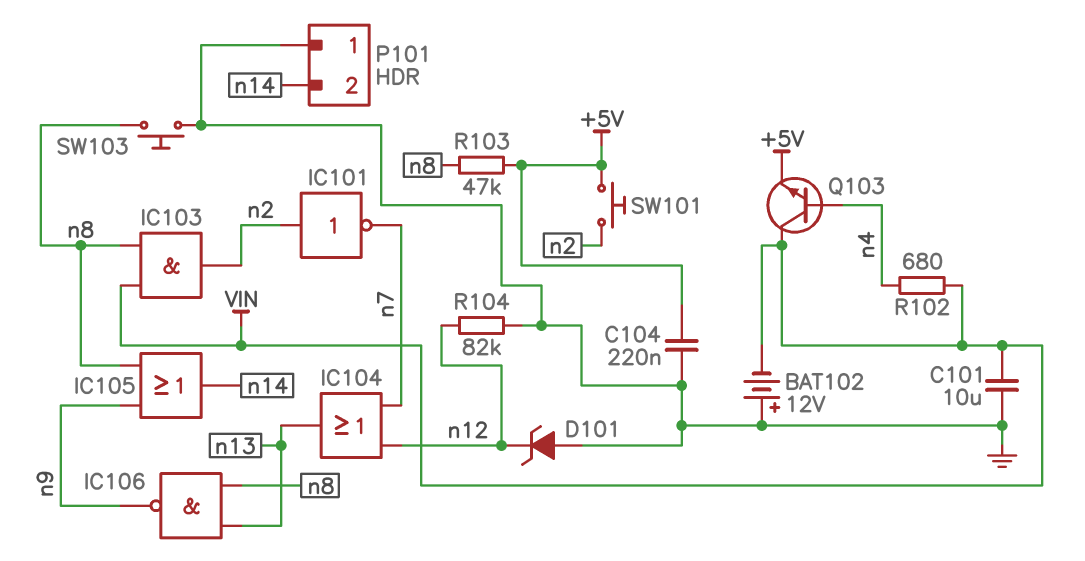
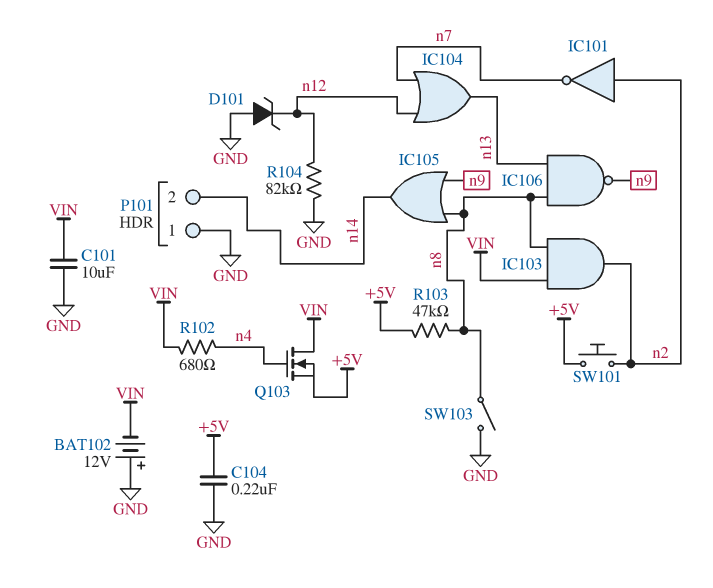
Q103: NPN (B n4, C VIN, E +5V) -> NMOS (G n4, D VIN, S +5V)
SW103: button (GND, n8) -> switch (GND, n8)

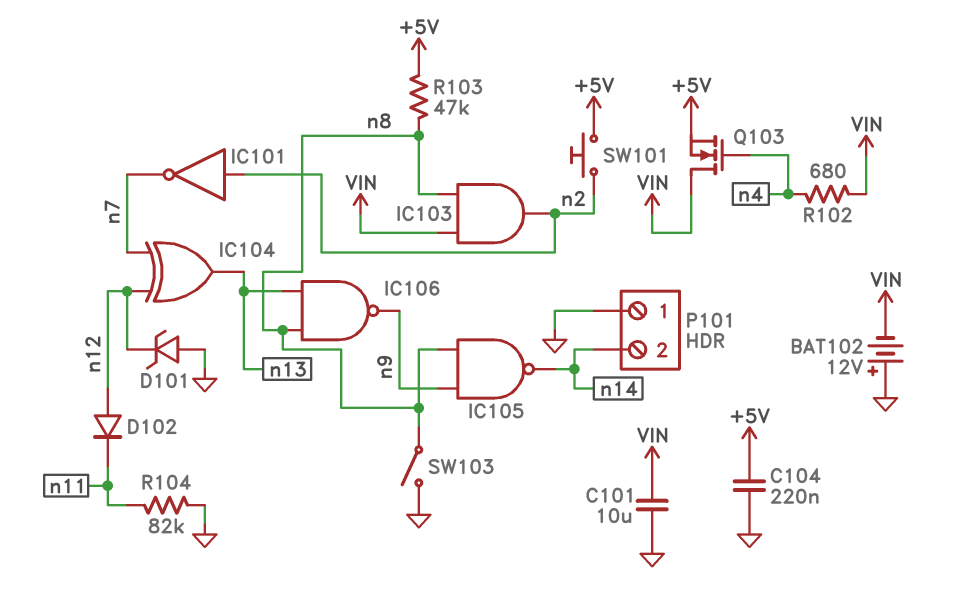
D102: none -> diode (A n12, K n11)
IC104: OR (in n7, in n12, out n13) -> XOR (in n7, in n12, out n13)
IC105: OR (in n8, in n9, out n14) -> NAND (in n8, in n9, out n14)
R104: 82k (GND, n12) -> 82k (GND, n11)

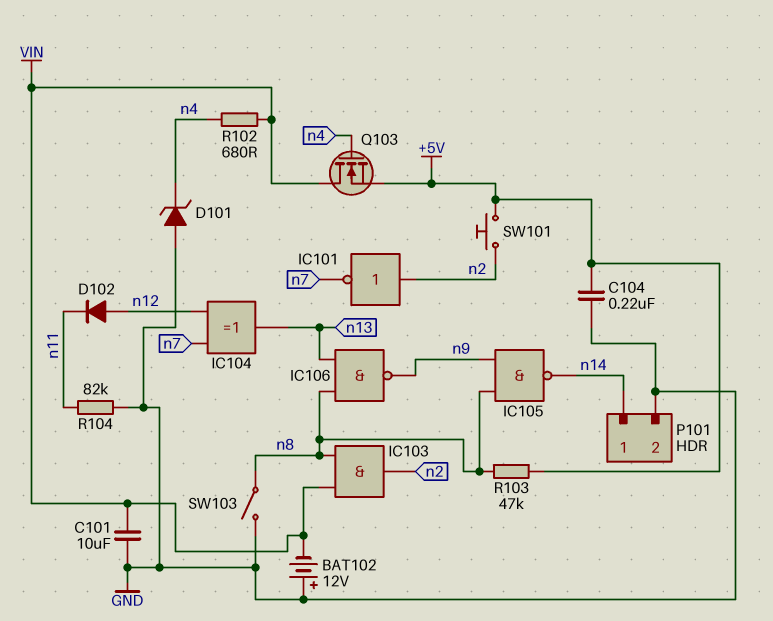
D101: zener (A GND, K n12) -> zener (A GND, K n4)
P101 pin 1: GND -> n14
P101 pin 2: n14 -> GND

